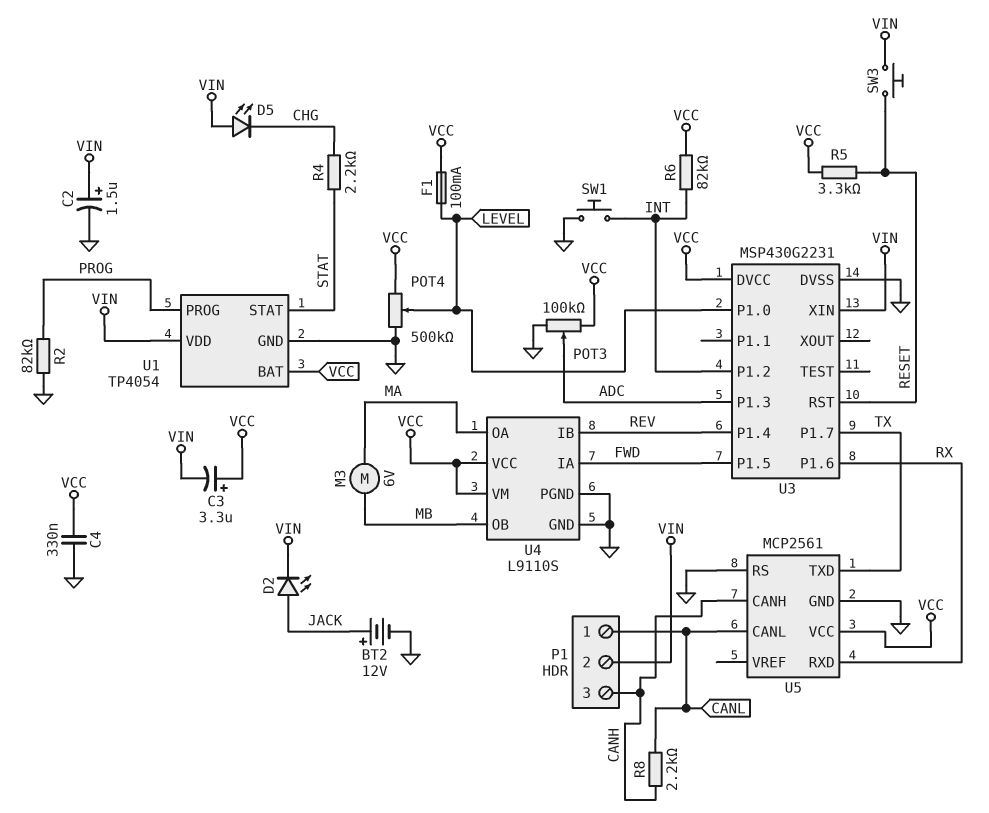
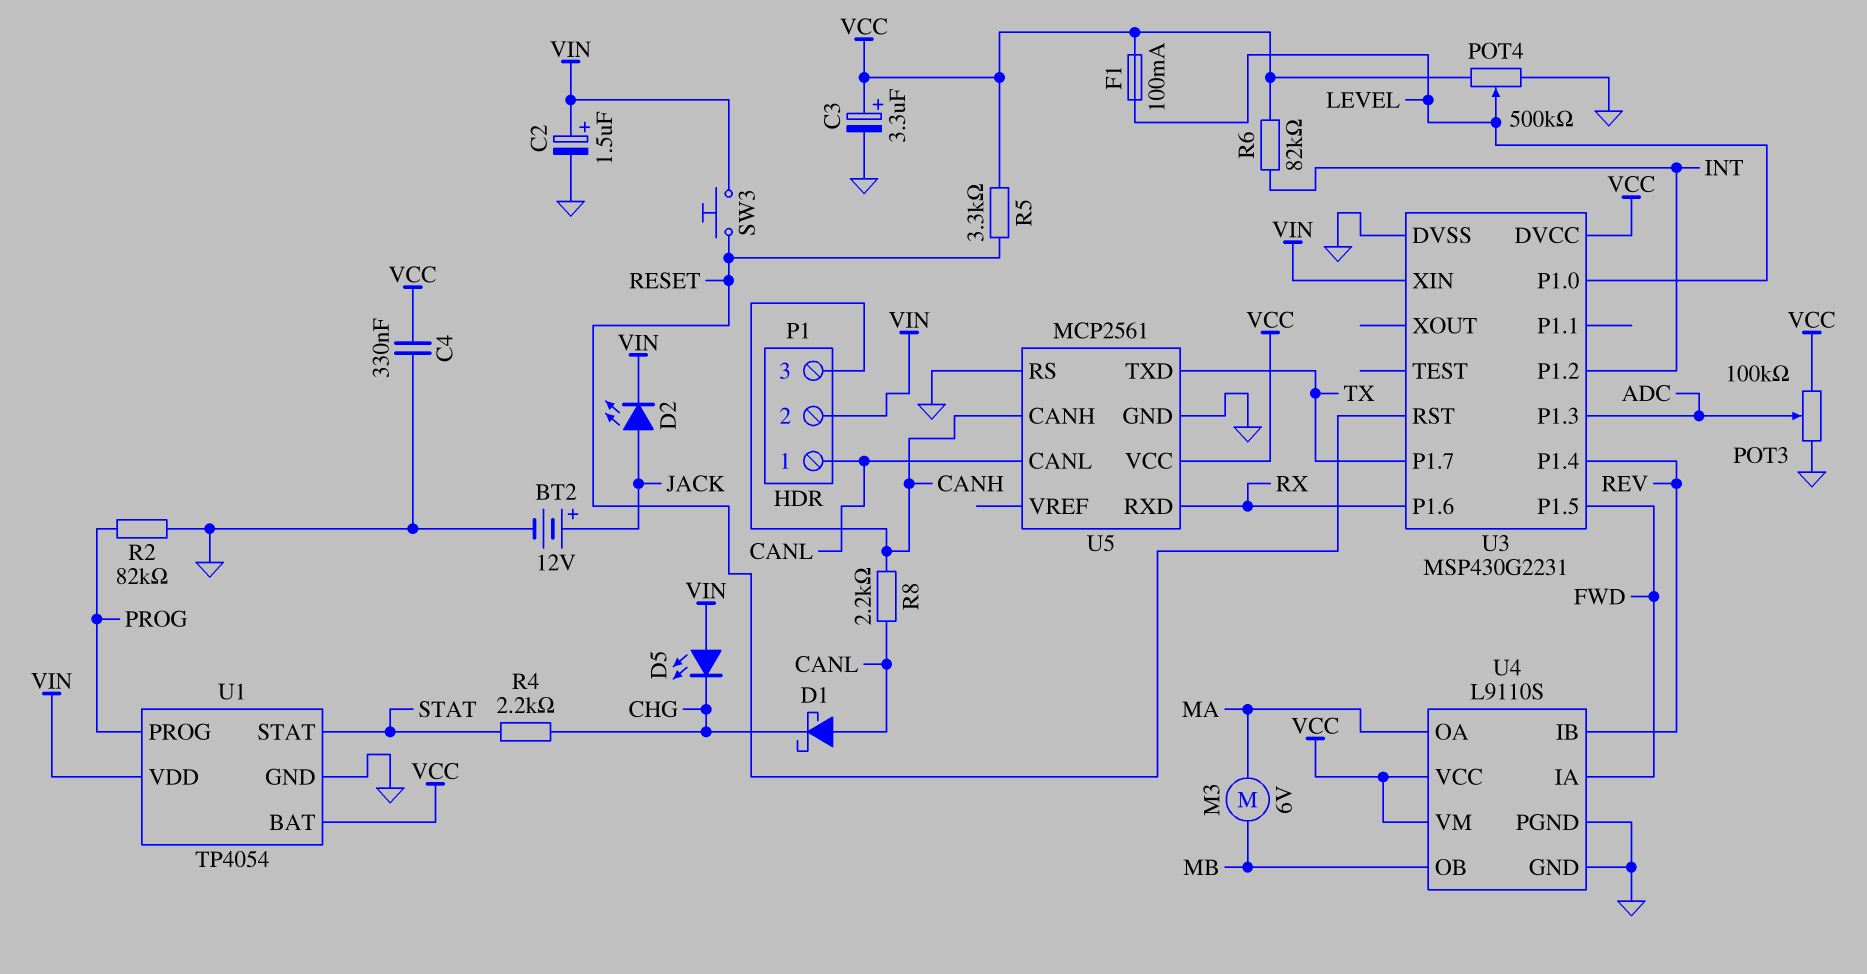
C3: 3.3uF (plus VCC, minus VIN) -> 3.3uF (plus VCC, minus GND)
D1: none -> schottky (A CANL, K CHG)
SW1: button (GND, INT) -> none

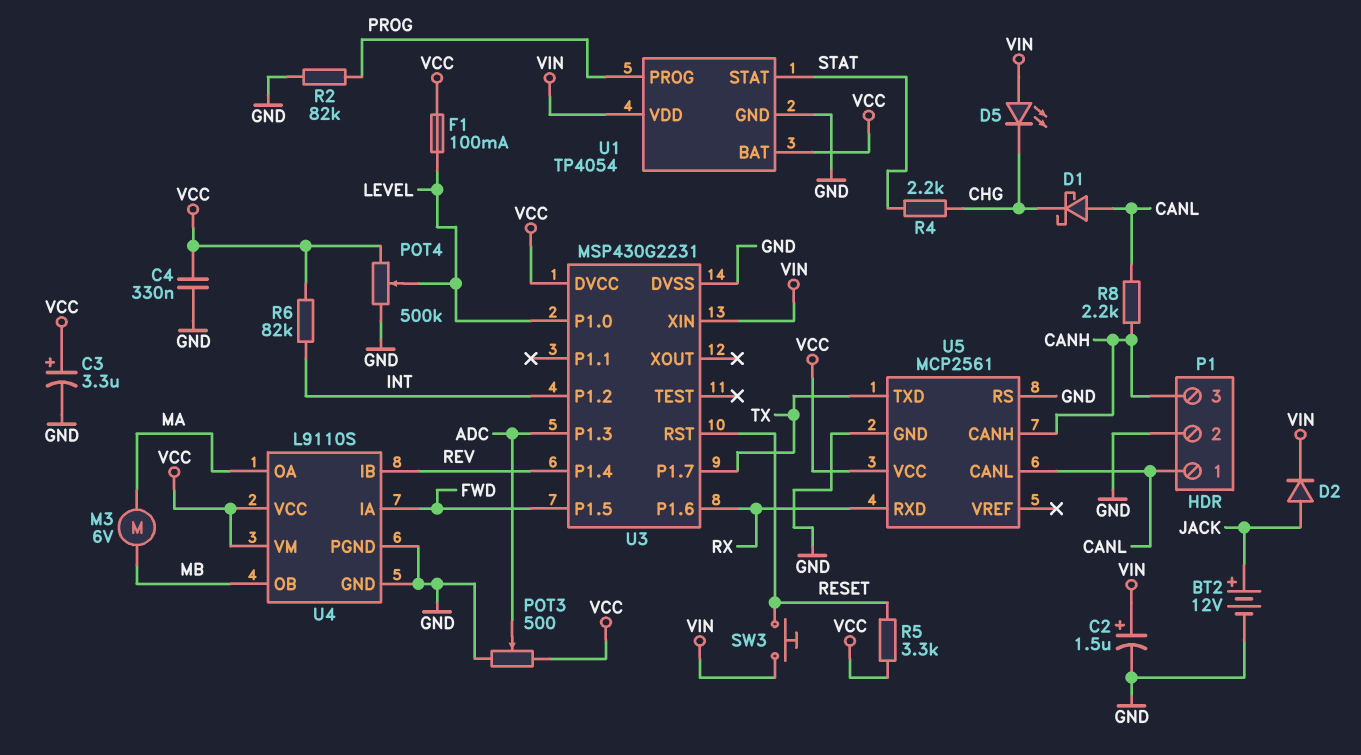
D2: LED (A JACK, K VIN) -> diode (A JACK, K VIN)
P1 pin 2: VIN -> GND
POT3: 100k (GND, VCC, wiper ADC) -> 500 (GND, VCC, wiper ADC)

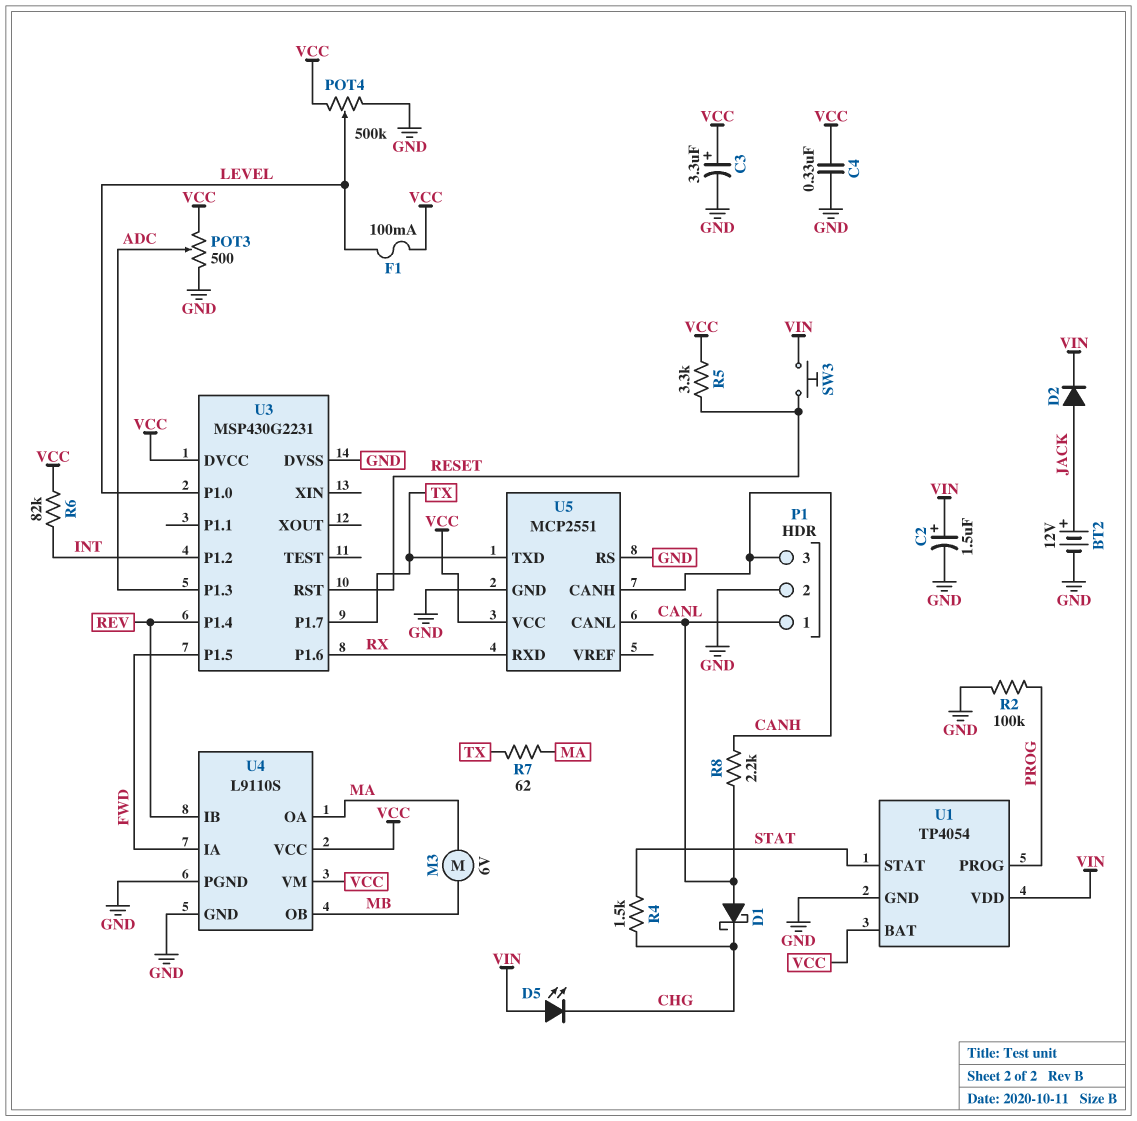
R2: 82k (GND, PROG) -> 100k (GND, PROG)
R4: 2.2k (CHG, STAT) -> 1.5k (CHG, STAT)
R7: none -> 62 (MA, TX)
U3 pin XIN: VIN -> none
U5: MCP2561 -> MCP2551

